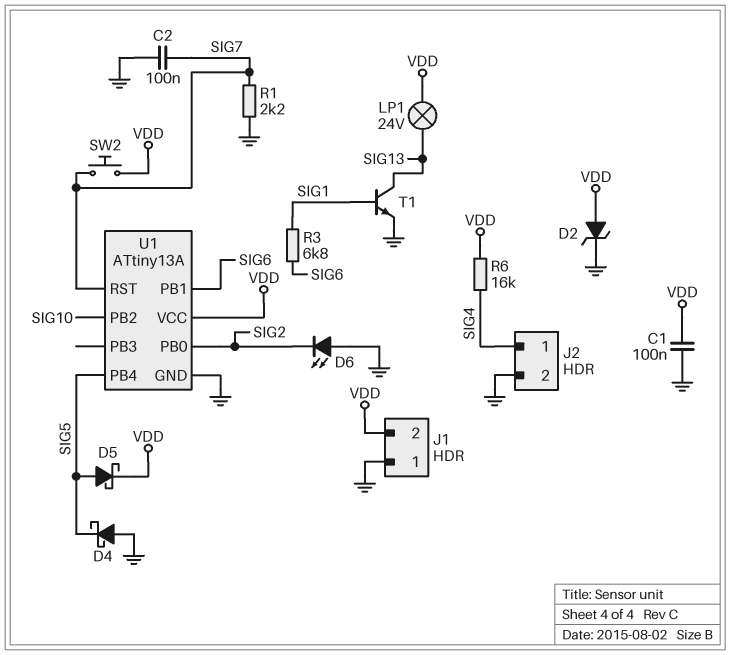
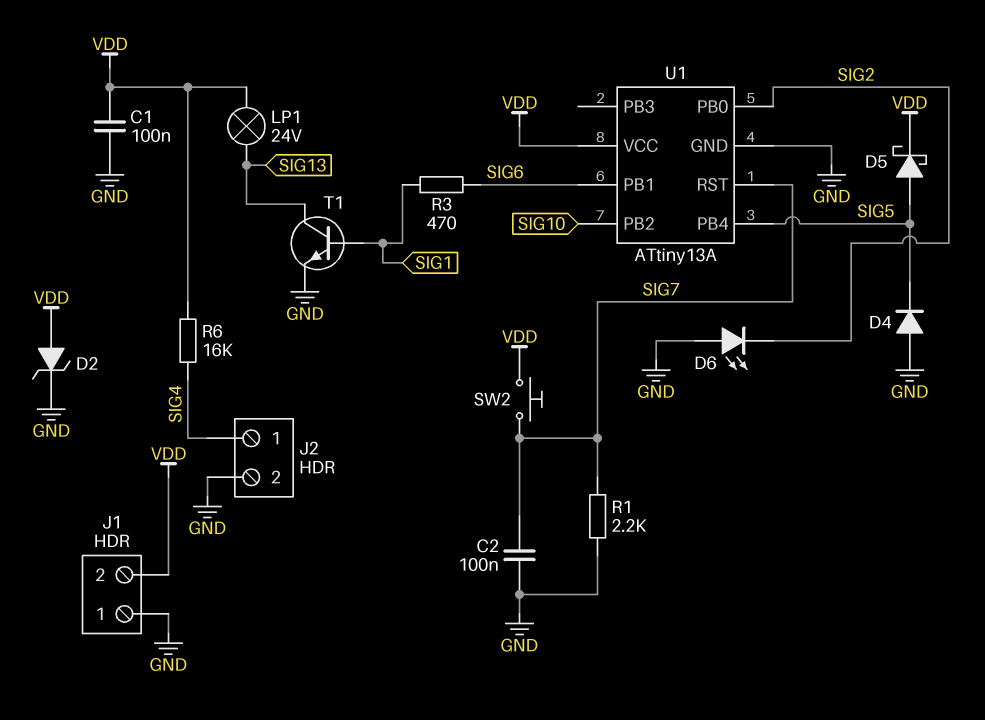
D4: schottky (A GND, K SIG5) -> diode (A GND, K SIG5)
R3: 6.8k (SIG1, SIG6) -> 470 (SIG1, SIG6)

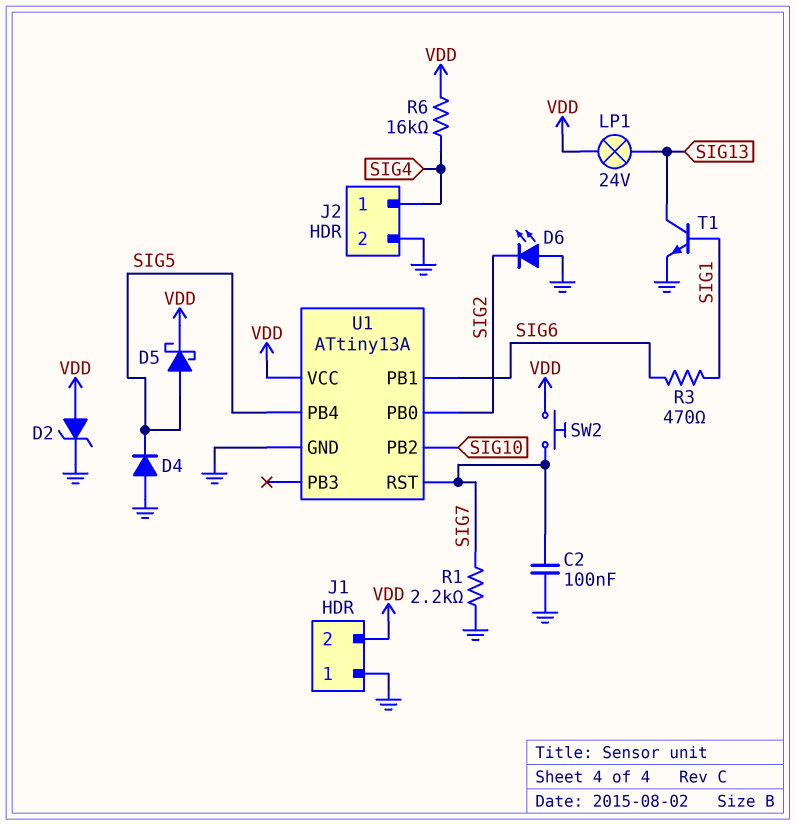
C1: 100nF (GND, VDD) -> none

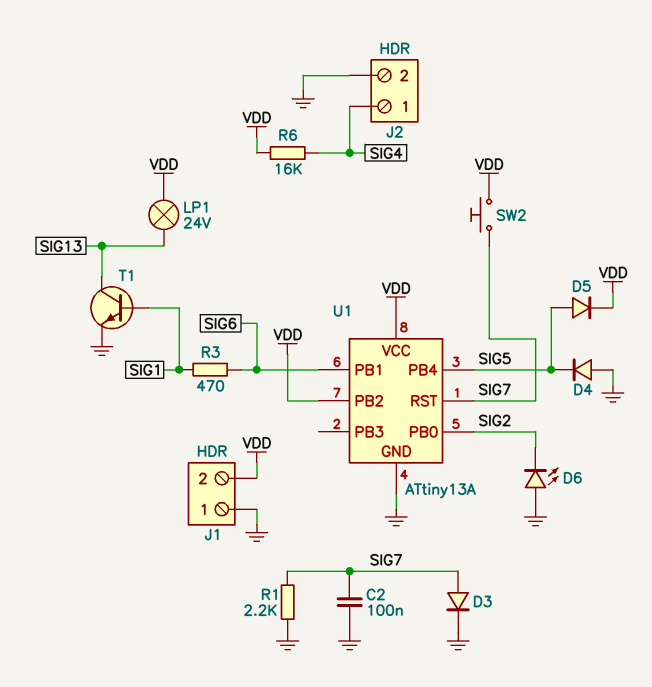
D2: zener (A VDD, K GND) -> none
D3: none -> diode (A SIG7, K GND)
D5: schottky (A SIG5, K VDD) -> diode (A SIG5, K VDD)
U1 pin PB2: SIG10 -> VDD

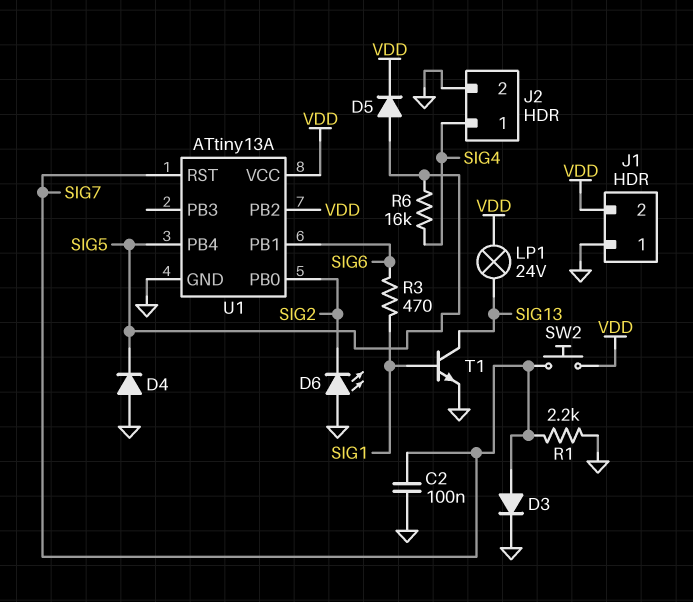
R6: 16k (SIG4, VDD) -> 16k (SIG4, SIG5)

